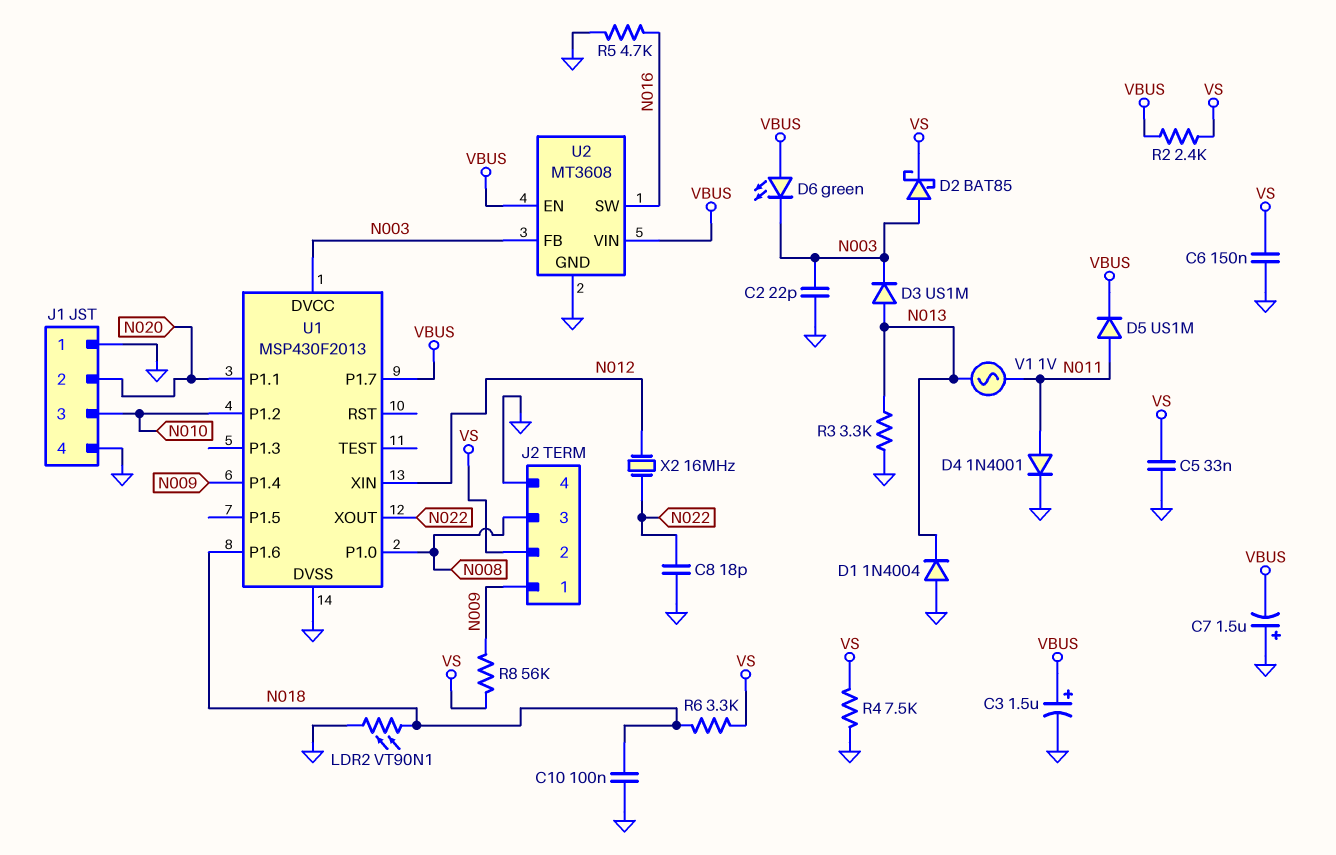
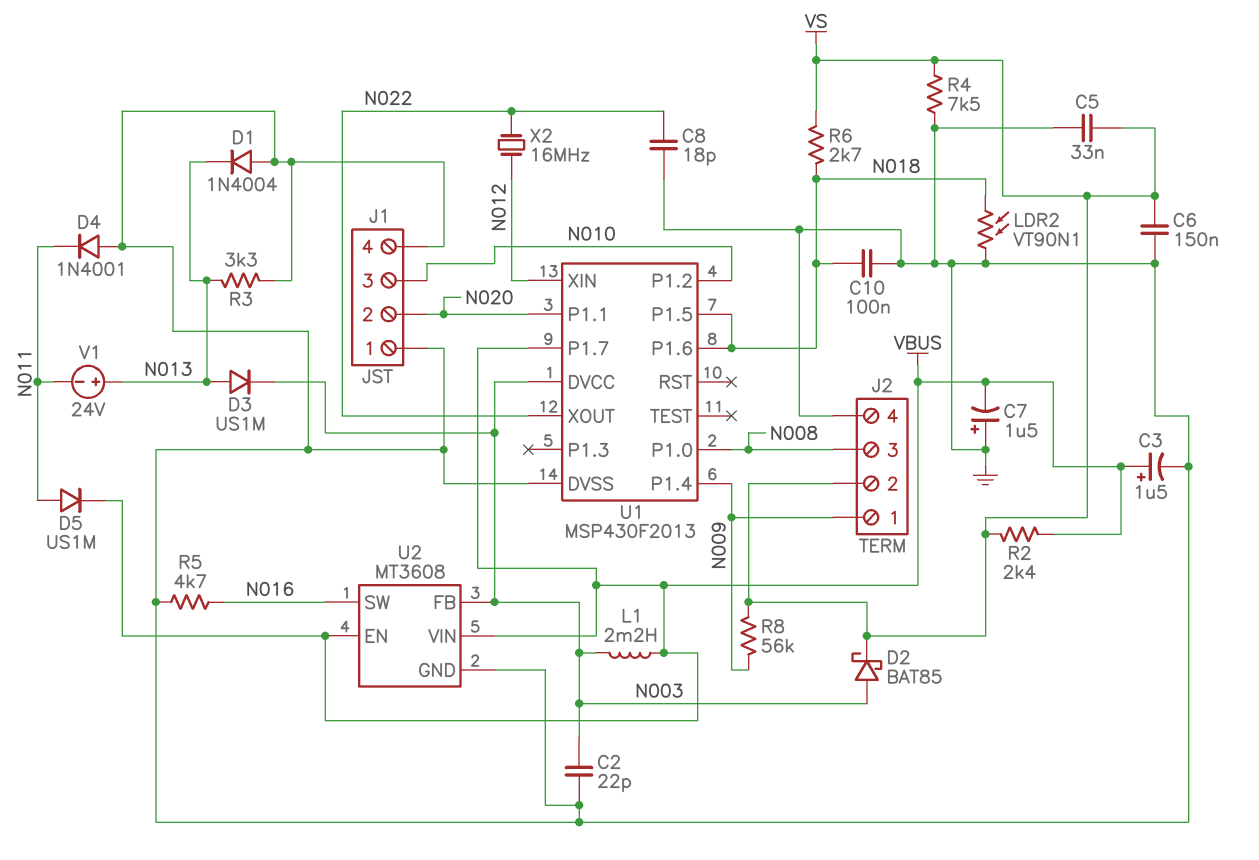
D4: diode 1N4001 (A N011, K GND) -> diode 1N4001 (A GND, K N011)
D6: LED green (A VBUS, K N003) -> none
L1: none -> 2.2mH (N003, VBUS)
R6: 3.3k (N018, VS) -> 2.7k (N018, VS)
U1 pin P1.5: none -> N018
V1: AC 1V (N011, N013) -> 24V (plus N013, minus N011)

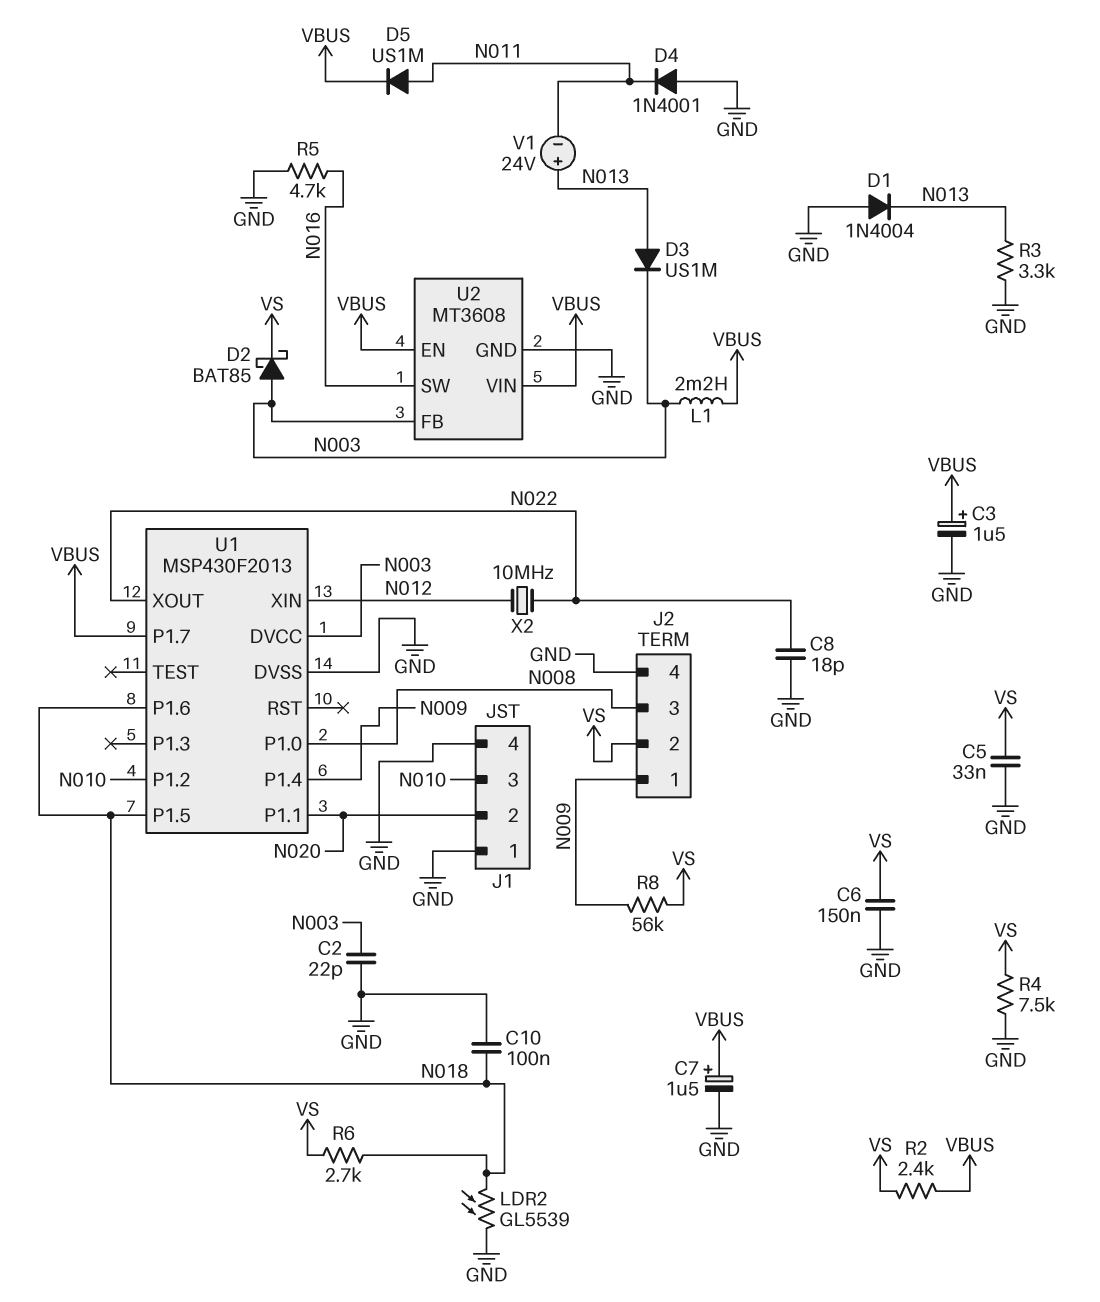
C7: 1.5uF (plus GND, minus VBUS) -> 1.5uF (plus VBUS, minus GND)
LDR2: VT90N1 (GND, N018) -> GL5539 (GND, N018)
X2: 16MHz (N012, N022) -> 10MHz (N012, N022)

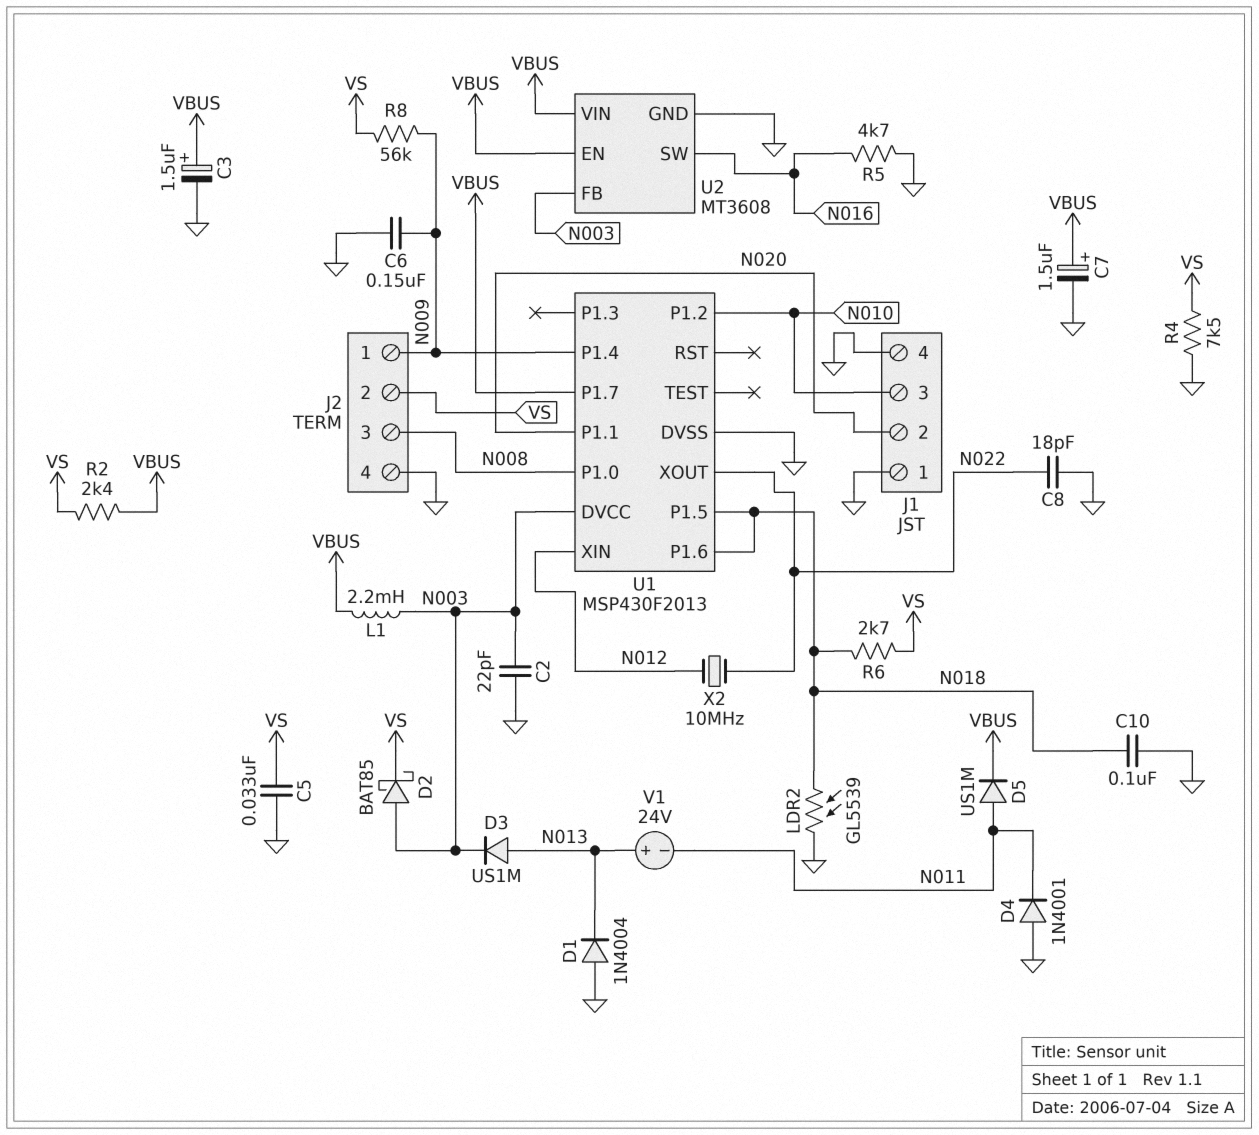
C6: 150nF (GND, VS) -> 150nF (GND, N009)
R3: 3.3k (GND, N013) -> none

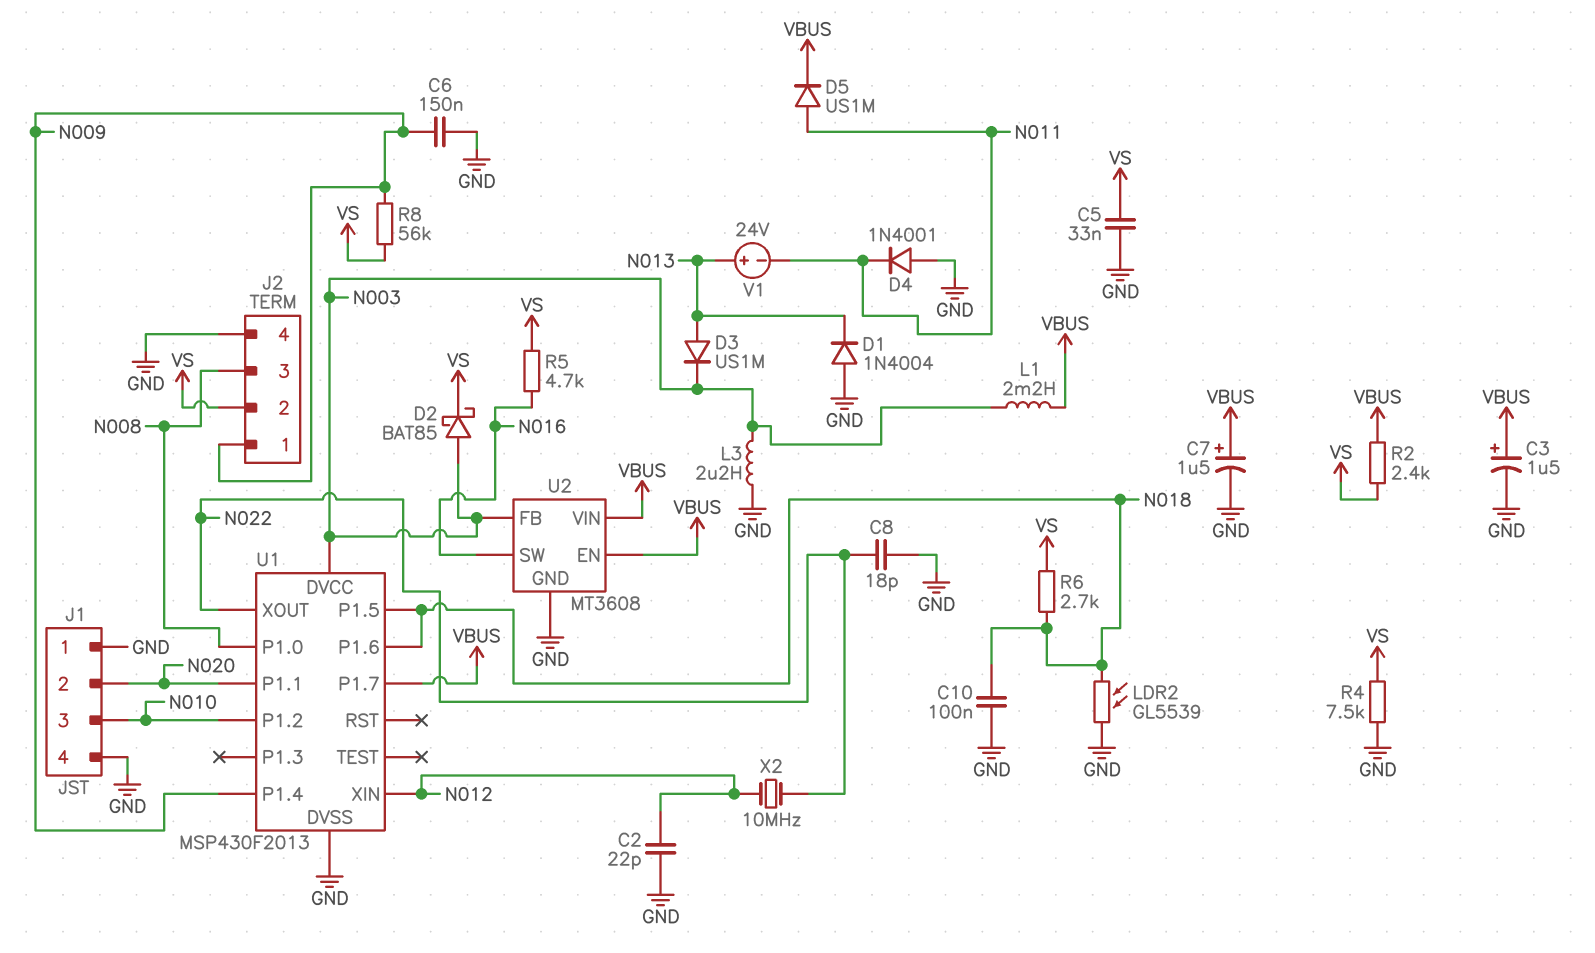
C2: 22pF (GND, N003) -> 22pF (GND, N012)
L3: none -> 2.2uH (GND, N003)
R5: 4.7k (GND, N016) -> 4.7k (N016, VS)

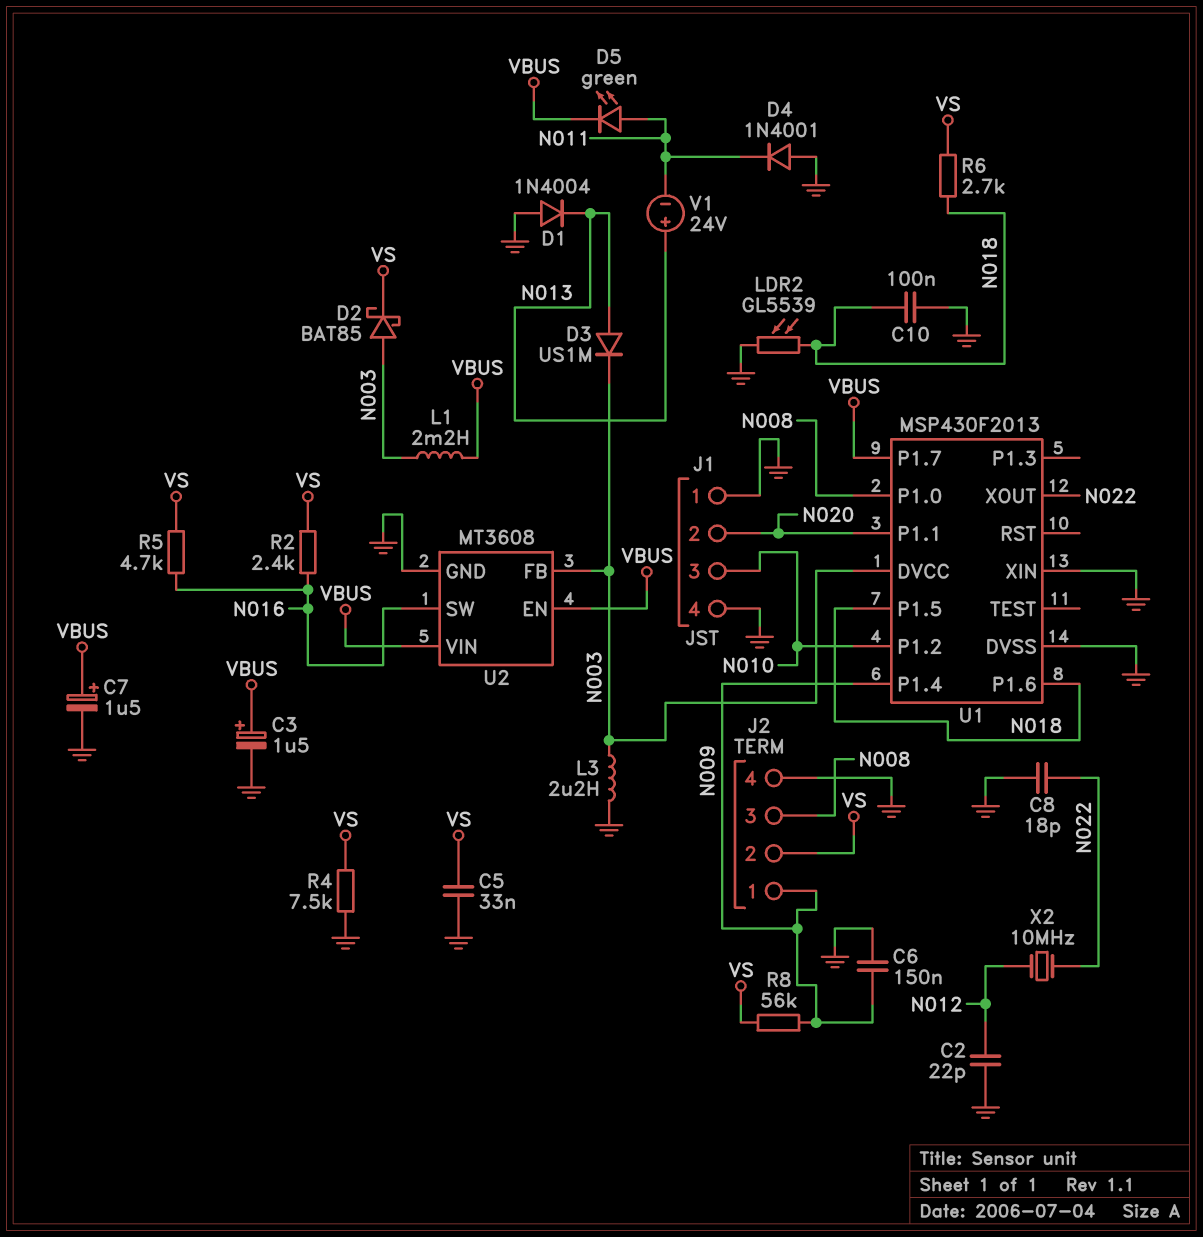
D5: diode US1M (A N011, K VBUS) -> LED green (A N011, K VBUS)
R2: 2.4k (VBUS, VS) -> 2.4k (N016, VS)
U1 pin XIN: N012 -> GND

